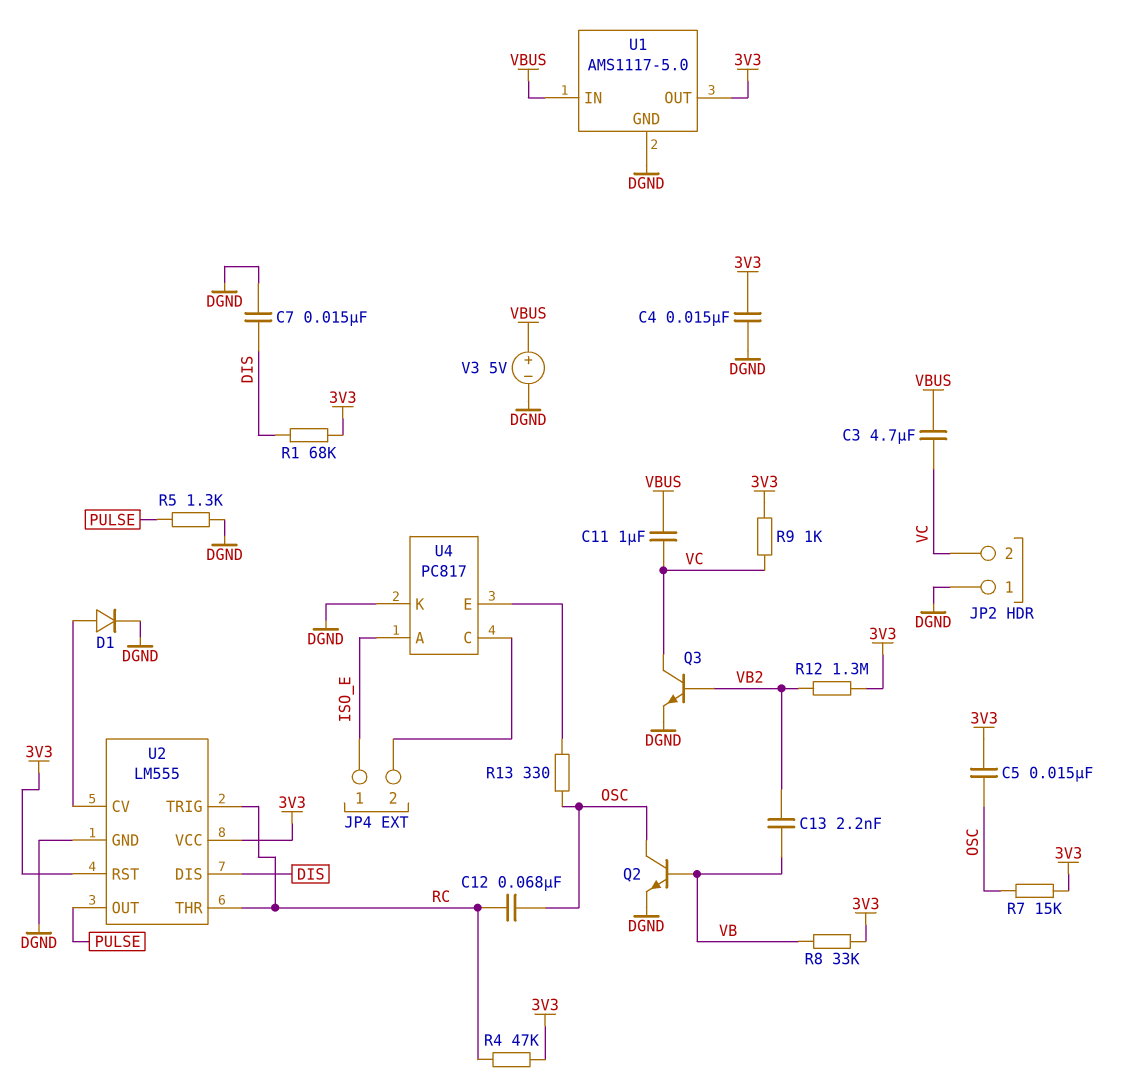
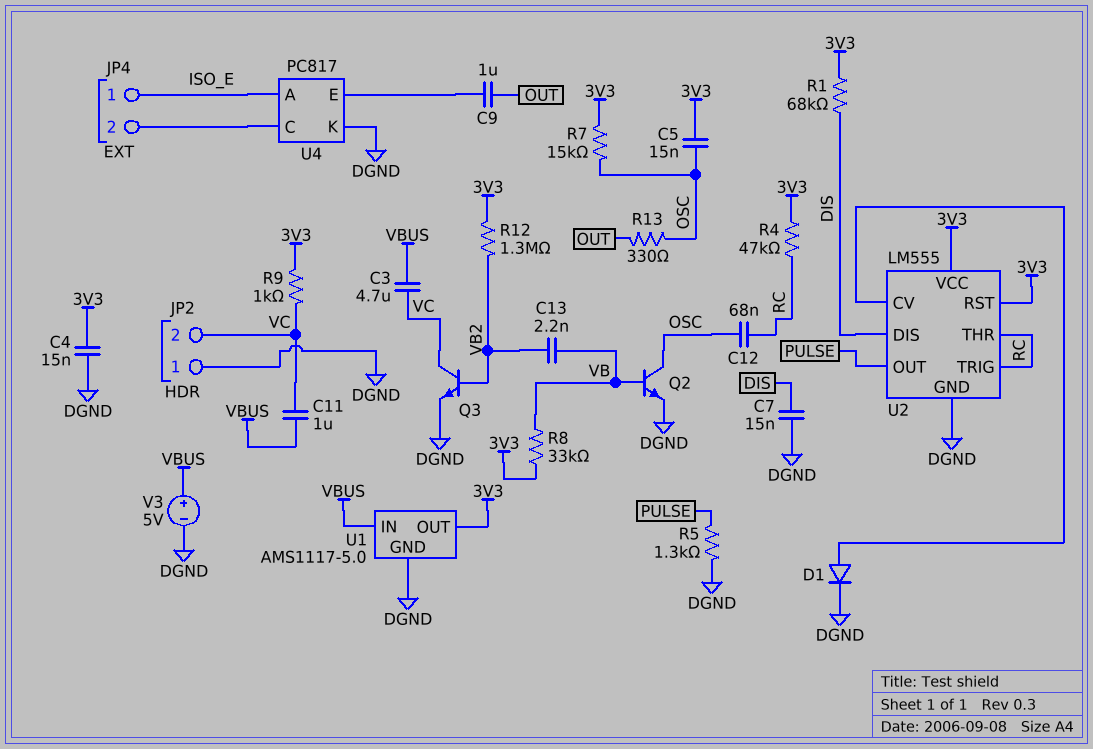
C9: none -> 1uF (OUT, U4/E)
R13: 330 (OSC, U4/E) -> 330 (OSC, OUT)

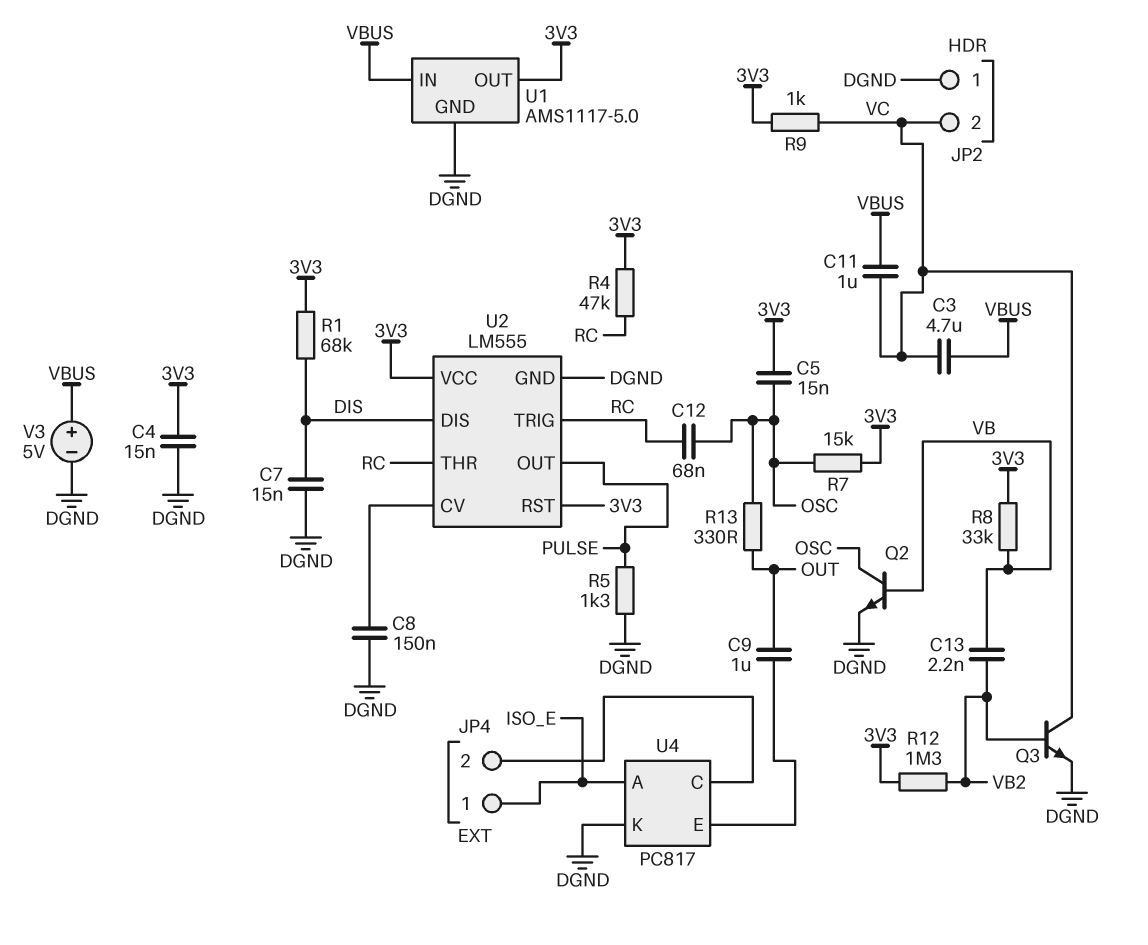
C8: none -> 150nF (DGND, U2/CV)
D1: diode (A U2/CV, K DGND) -> none

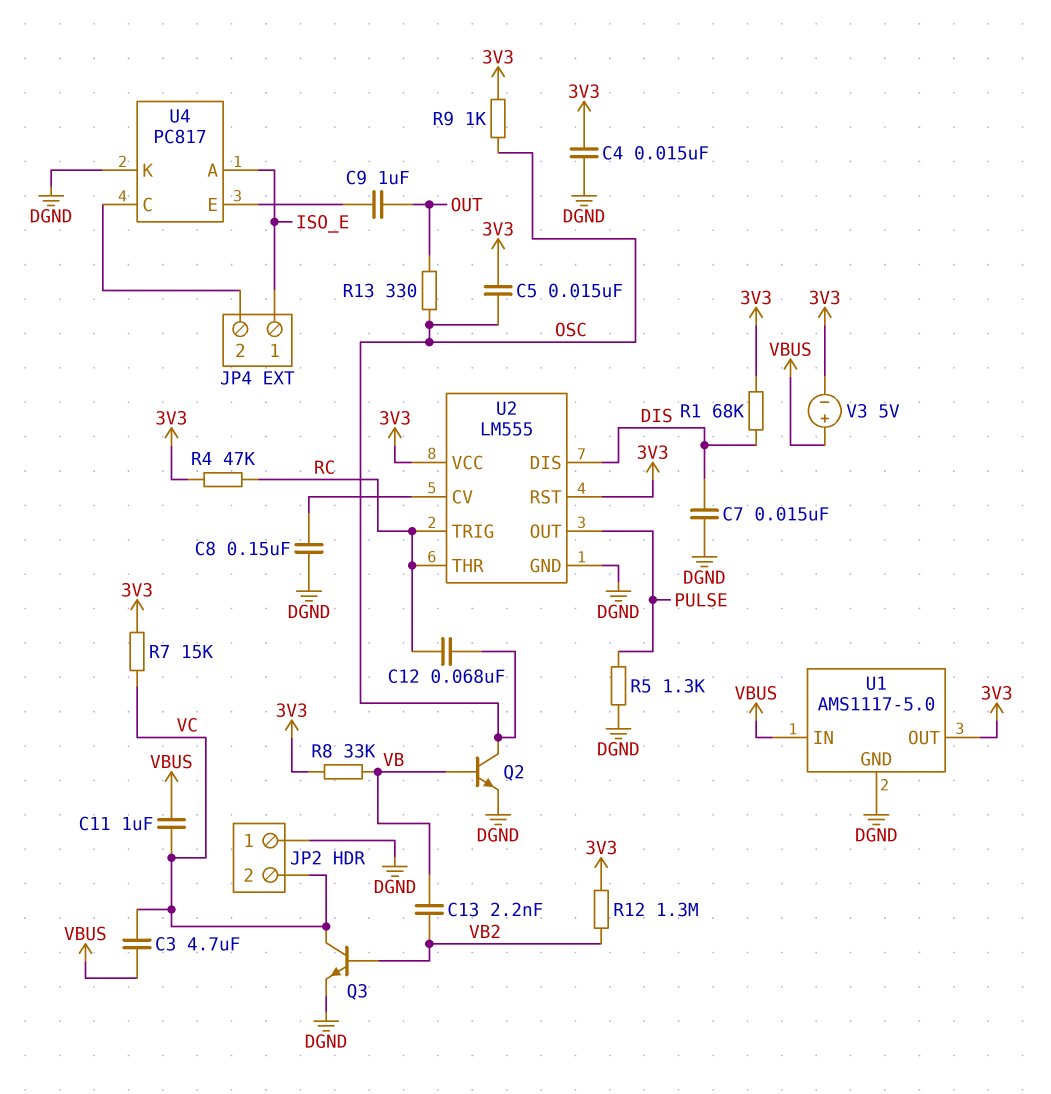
R7: 15k (3V3, OSC) -> 15k (3V3, VC)
R9: 1k (3V3, VC) -> 1k (3V3, OSC)
V3: 5V (plus VBUS, minus DGND) -> 5V (plus VBUS, minus 3V3)

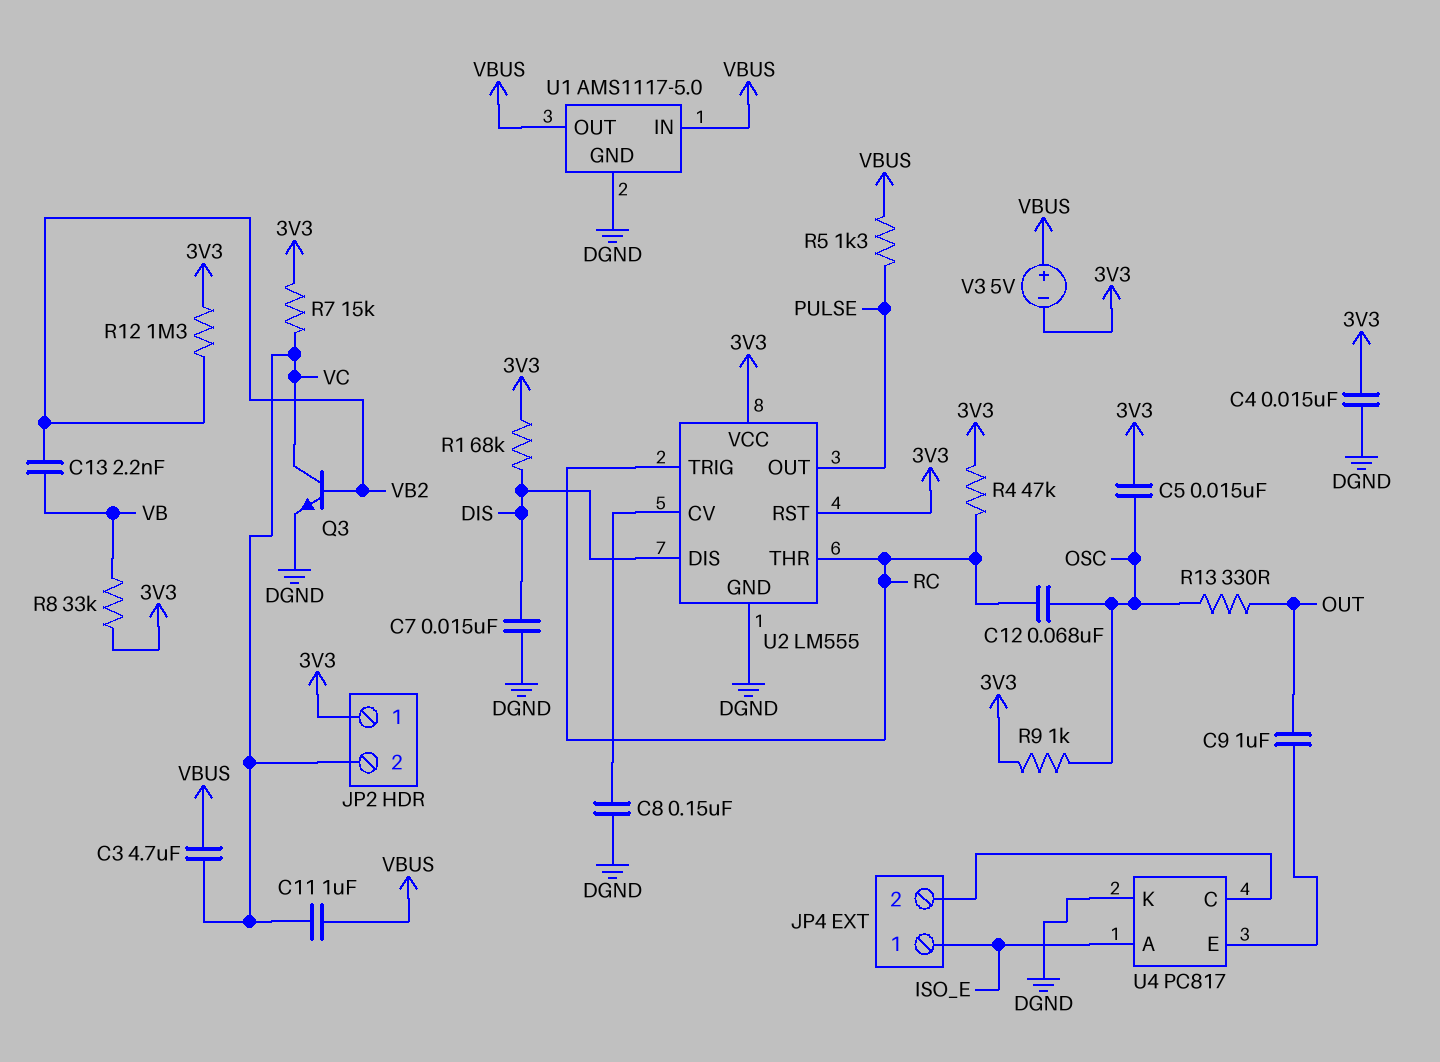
JP2 pin 1: DGND -> 3V3
Q2: NPN (B VB, C OSC, E DGND) -> none
R5: 1.3k (DGND, PULSE) -> 1.3k (PULSE, VBUS)
U1 pin OUT: 3V3 -> VBUS

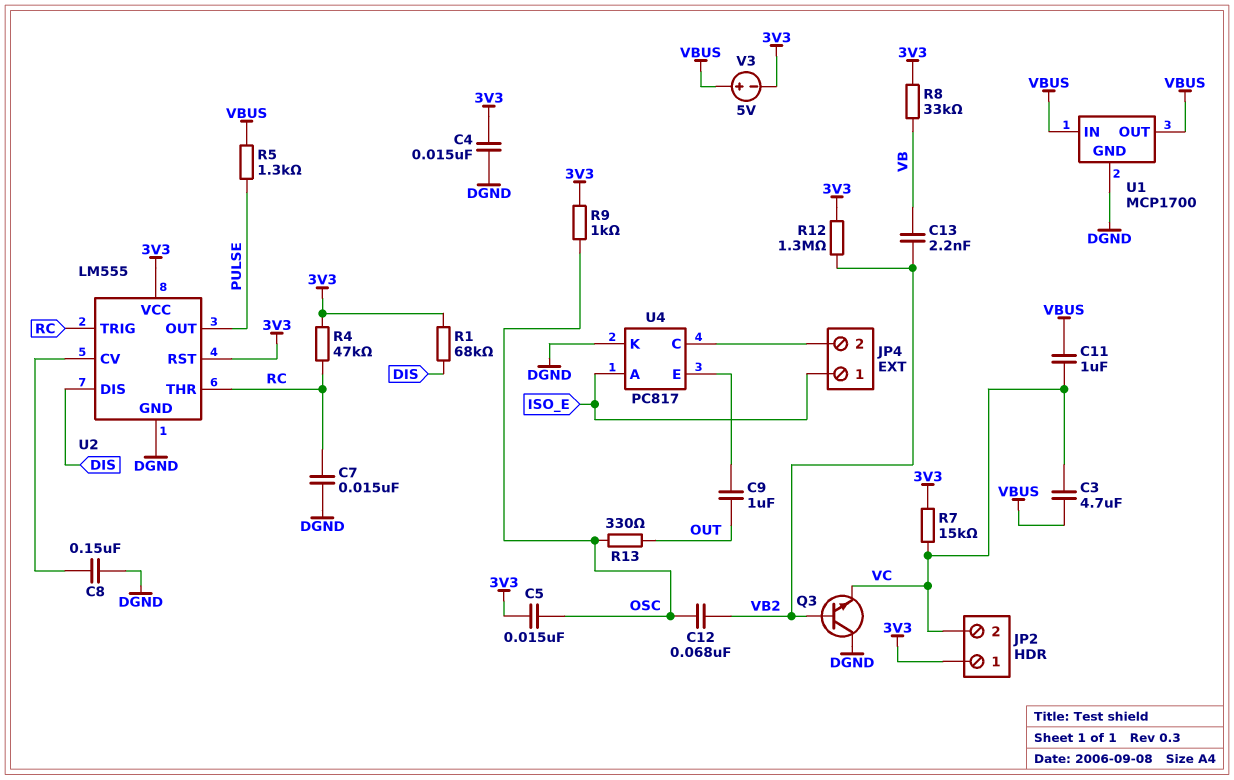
C7: 15nF (DGND, DIS) -> 15nF (DGND, RC)
C12: 68nF (OSC, RC) -> 68nF (OSC, VB2)
Q3: NPN (B VB2, C VC, E DGND) -> NPN (B VB2, C DGND, E VC)
U1: AMS1117-5.0 -> MCP1700

